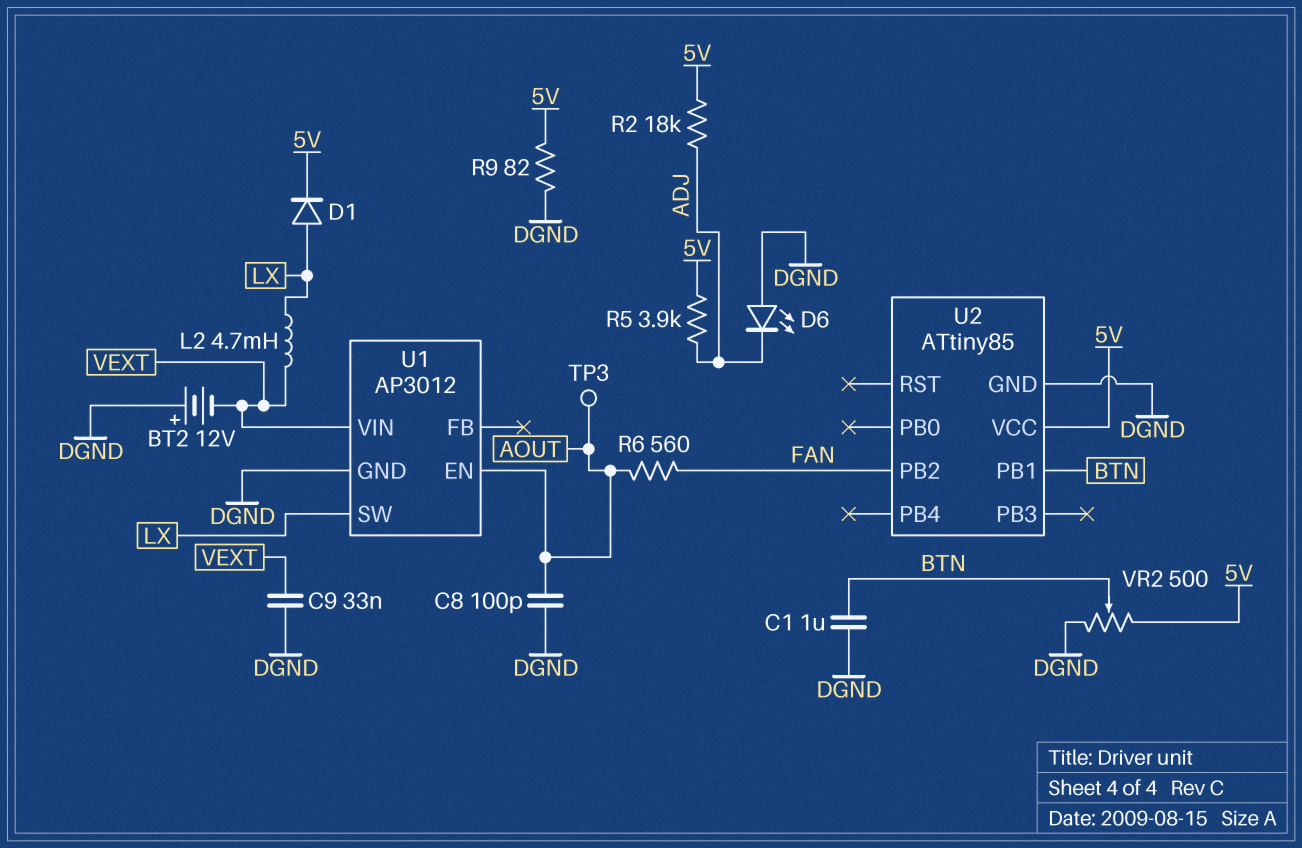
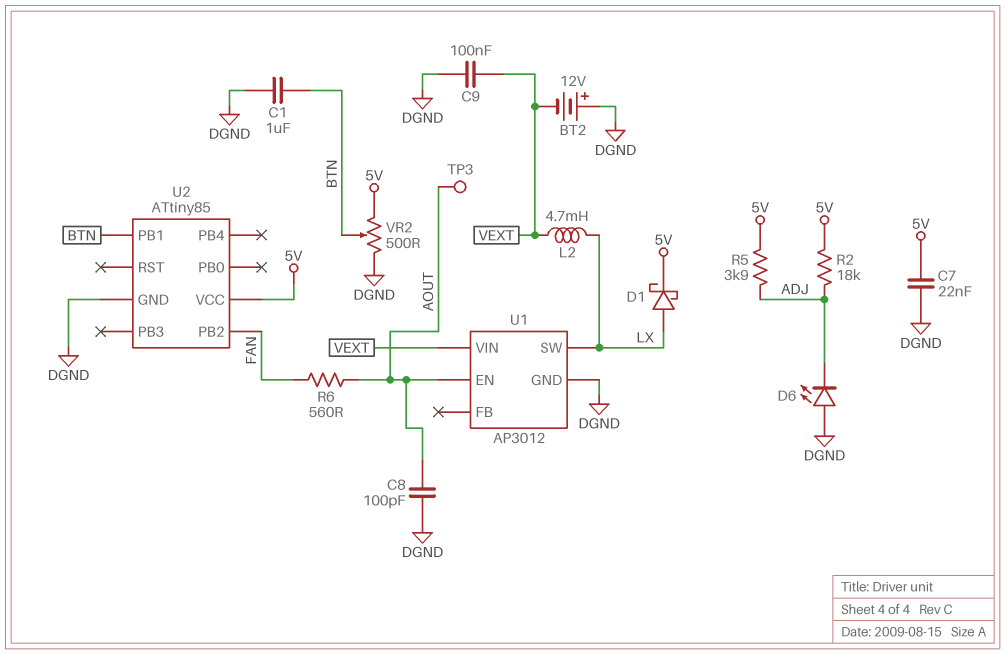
C7: none -> 22nF (5V, DGND)
C9: 33nF (DGND, VEXT) -> 100nF (DGND, VEXT)
D1: diode (A LX, K 5V) -> schottky (A LX, K 5V)
R9: 82 (5V, DGND) -> none

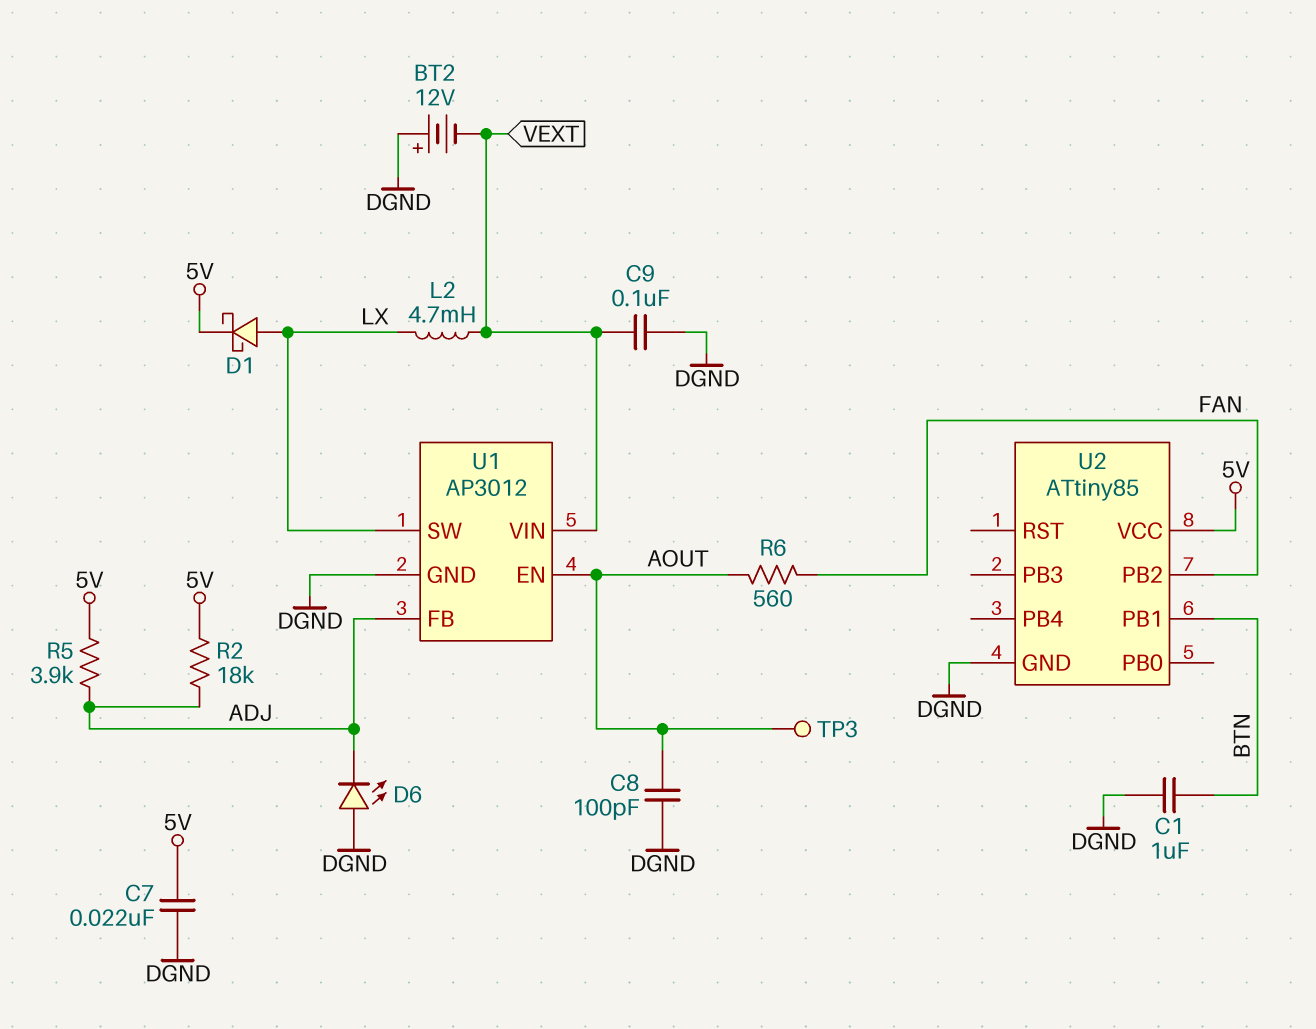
U1 pin FB: none -> ADJ
VR2: 500 (5V, DGND, wiper BTN) -> none

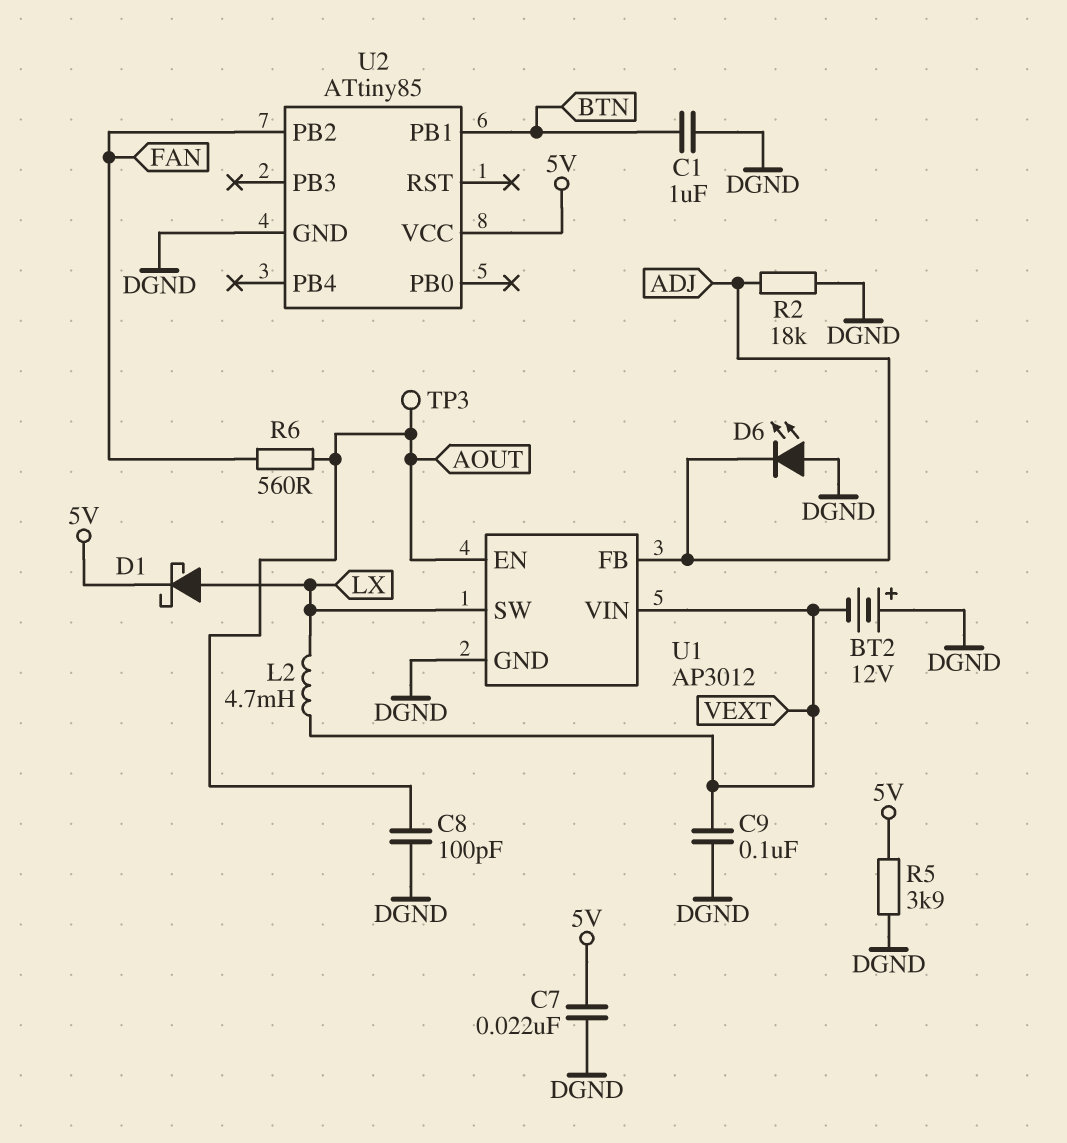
R2: 18k (5V, ADJ) -> 18k (ADJ, DGND)
R5: 3.9k (5V, ADJ) -> 3.9k (5V, DGND)

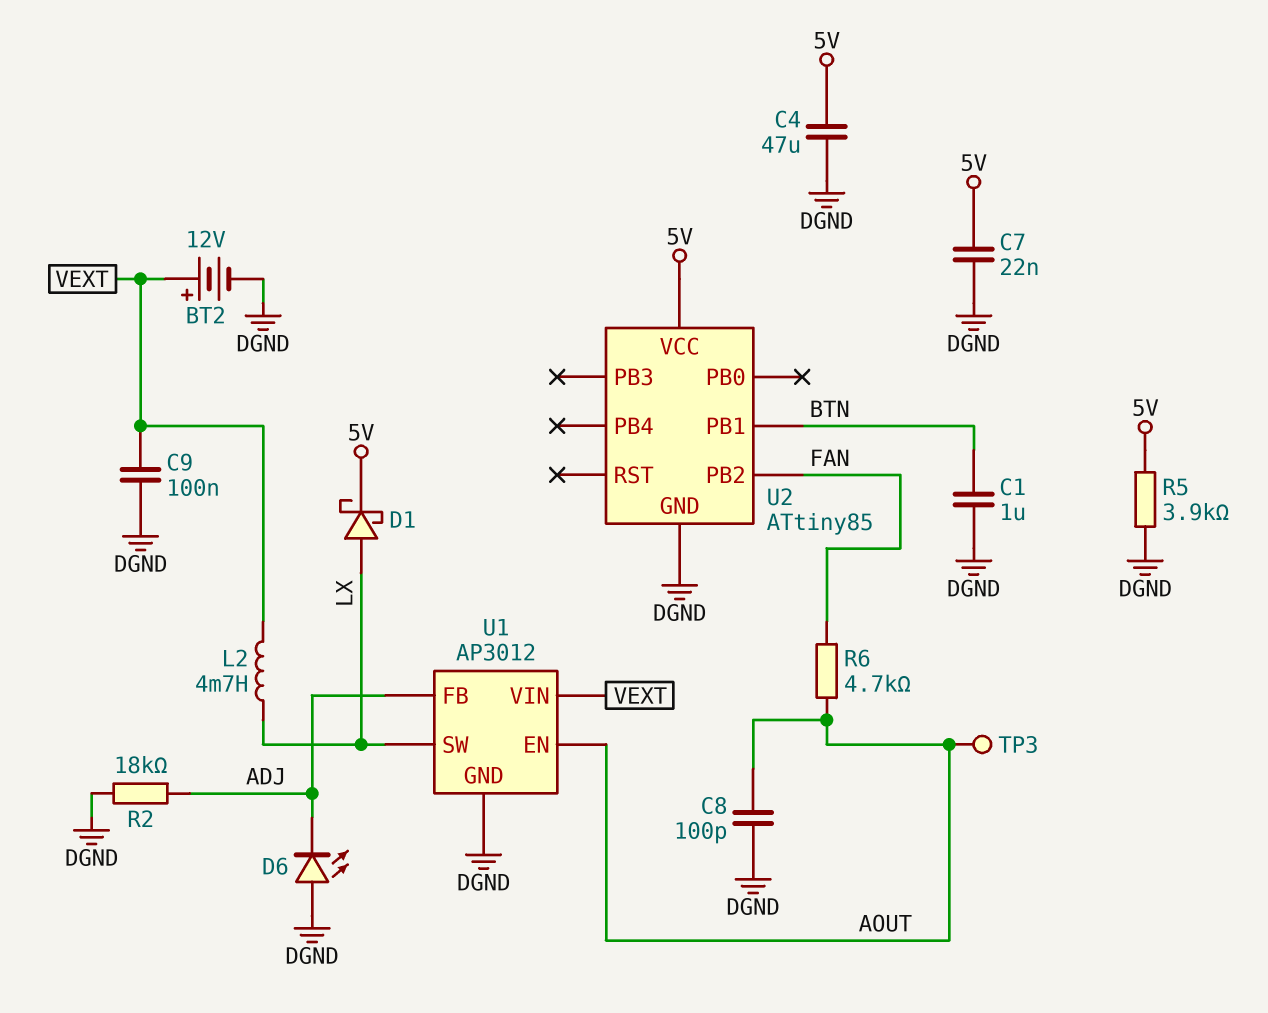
BT2: 12V (plus DGND, minus VEXT) -> 12V (plus VEXT, minus DGND)
C4: none -> 47uF (5V, DGND)
R6: 560 (AOUT, FAN) -> 4.7k (AOUT, FAN)

